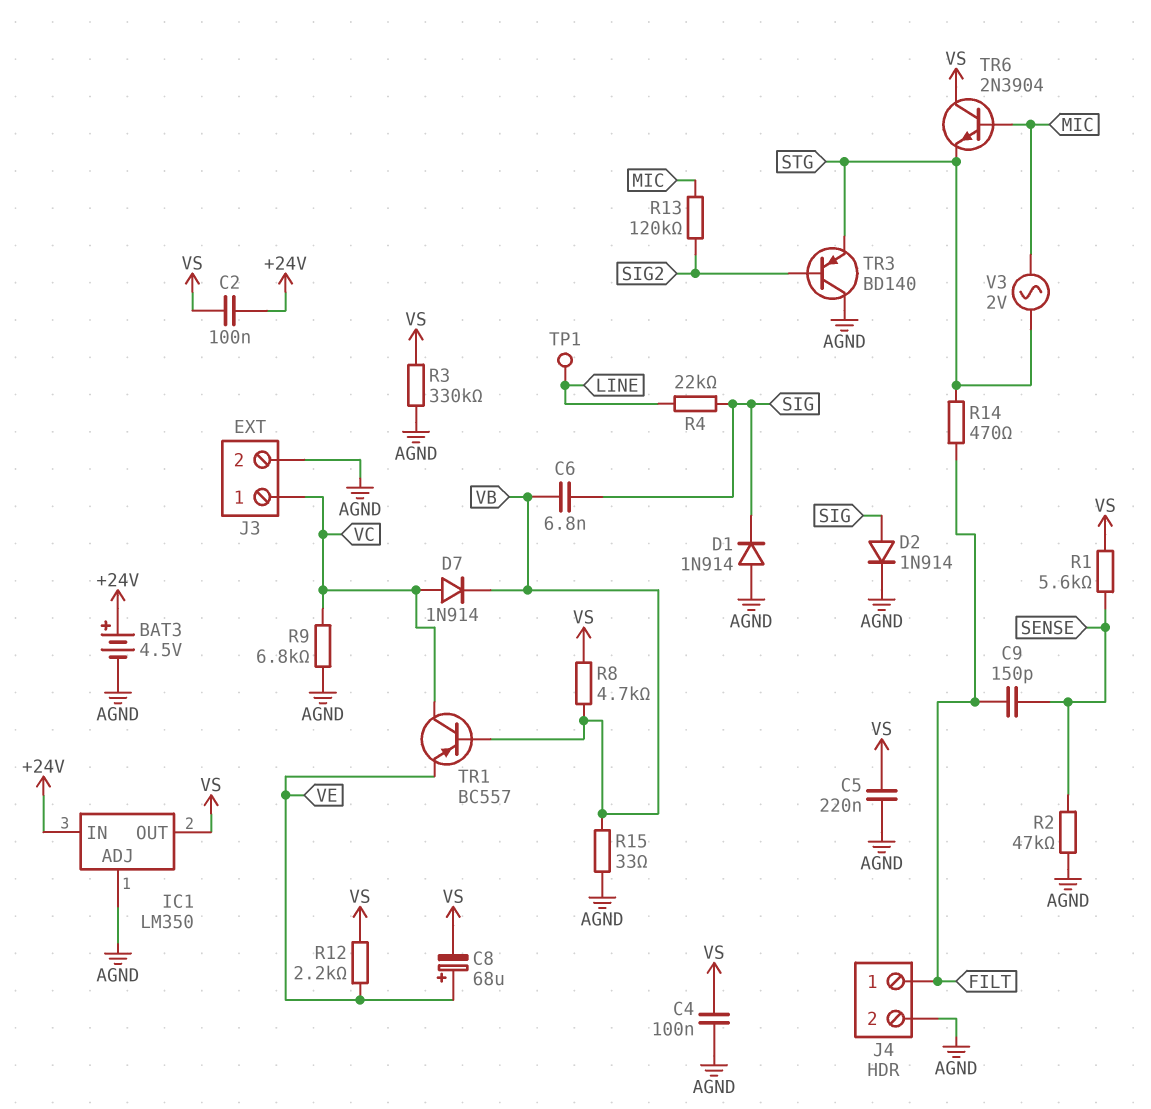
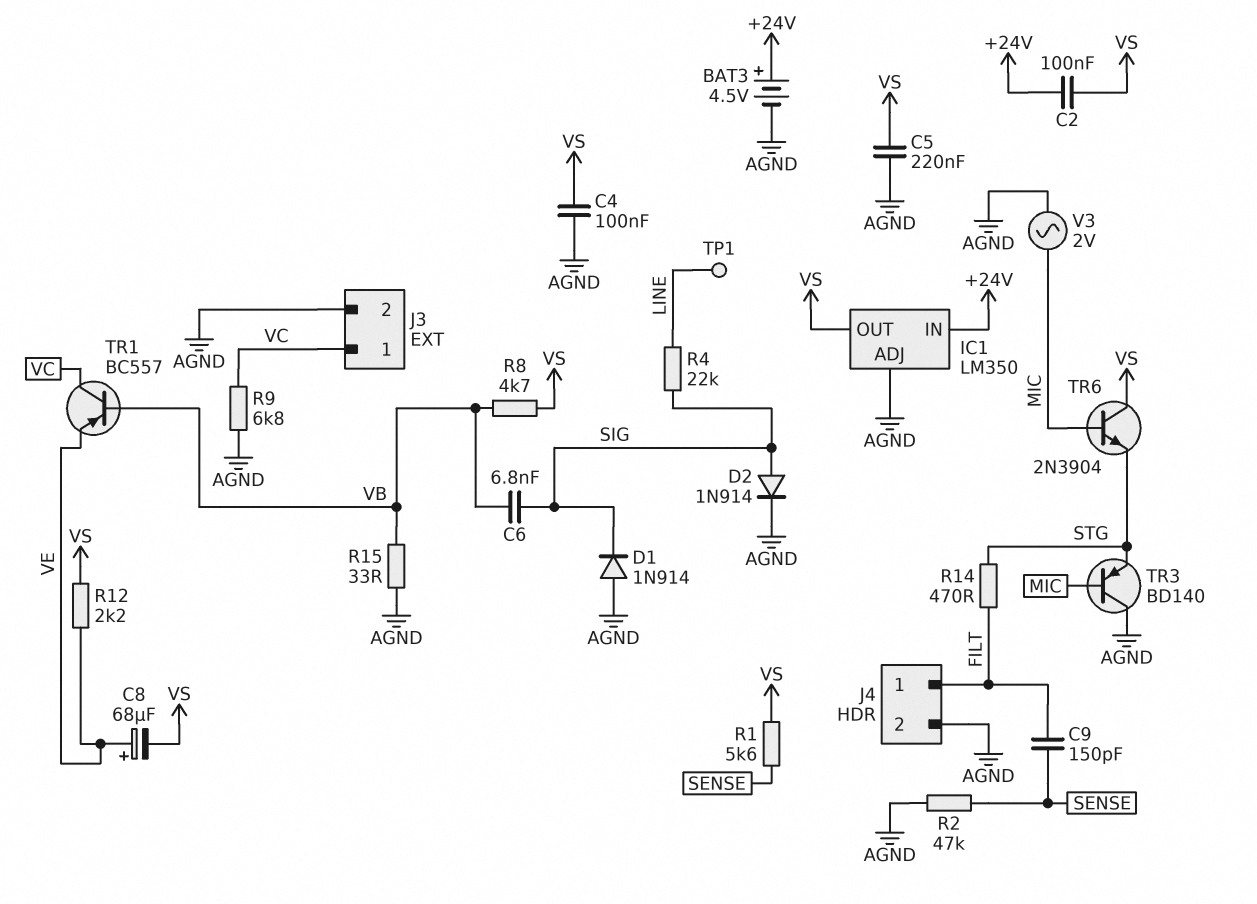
D7: diode 1N914 (A VC, K VB) -> none
R3: 330k (AGND, VS) -> none
R13: 120k (MIC, SIG2) -> none
TR3: PNP BD140 (B SIG2, C AGND, E STG) -> PNP BD140 (B MIC, C AGND, E STG)
V3: AC 2V (MIC, STG) -> AC 2V (AGND, MIC)

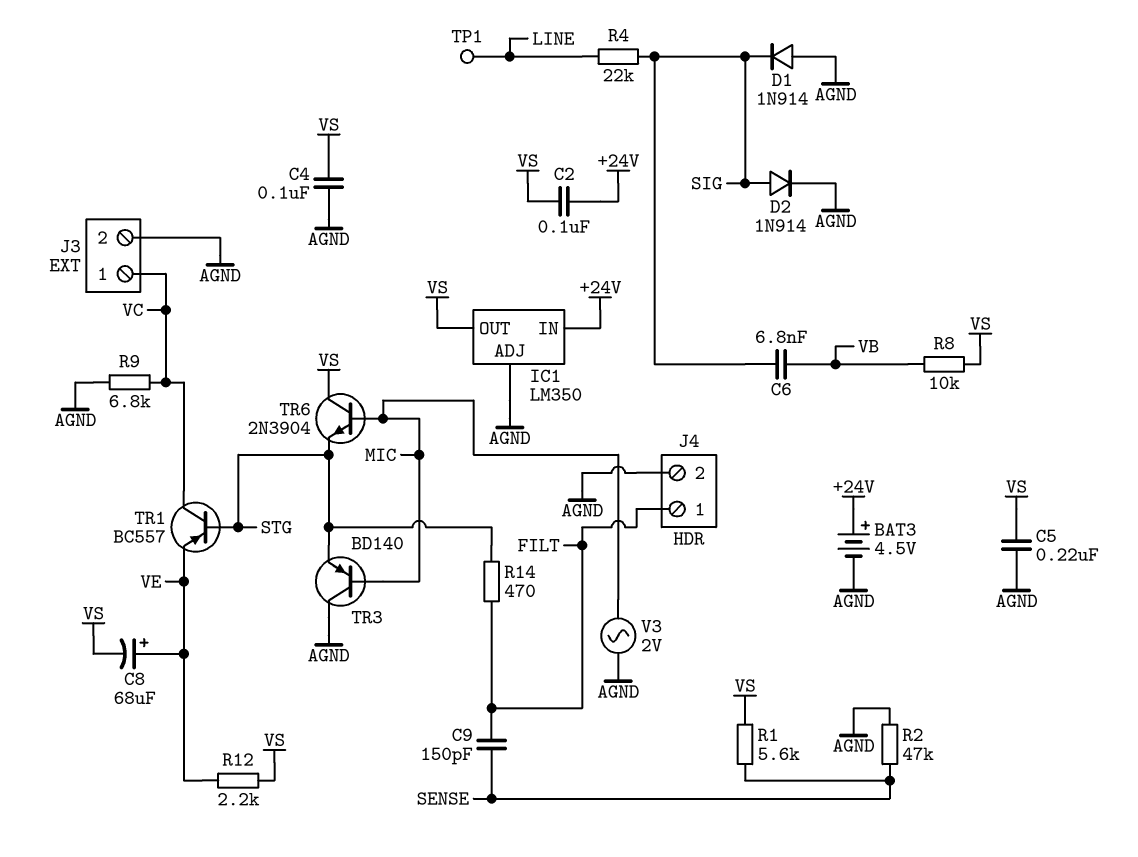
R8: 4.7k (VB, VS) -> 10k (VB, VS)
R15: 33 (AGND, VB) -> none
TR1: PNP BC557 (B VB, C VC, E VE) -> PNP BC557 (B STG, C VC, E VE)

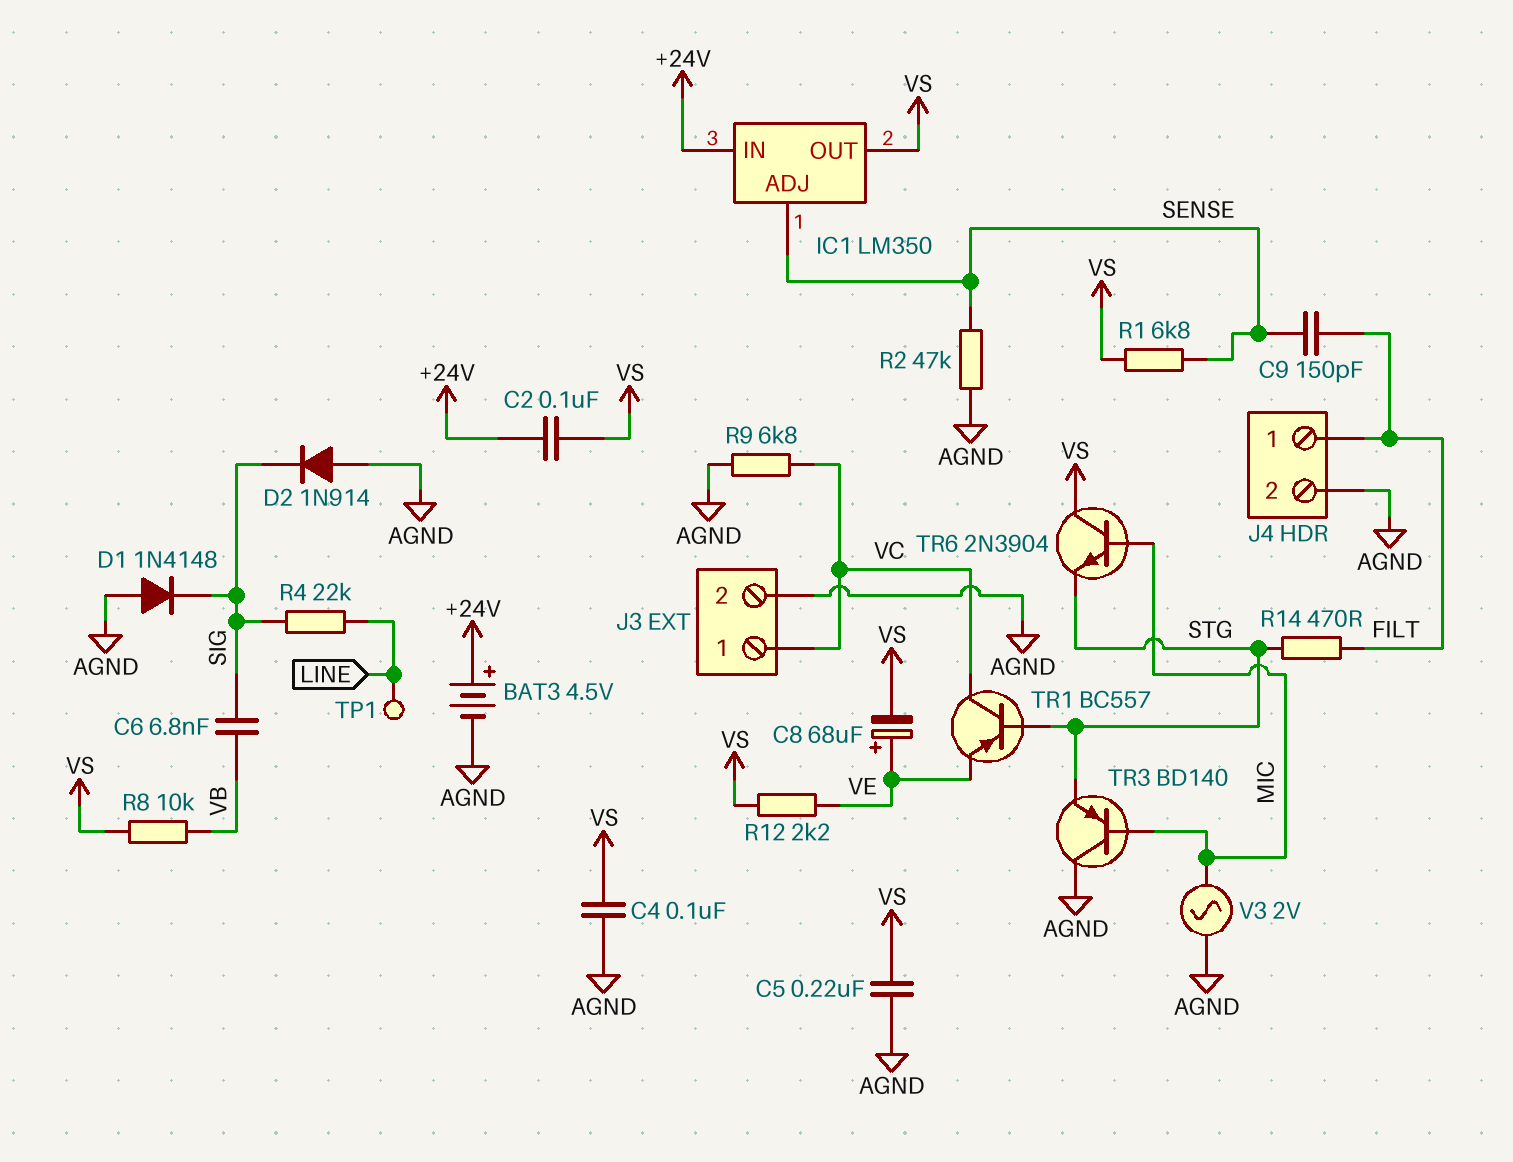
D1: diode 1N914 (A AGND, K SIG) -> diode 1N4148 (A AGND, K SIG)
D2: diode 1N914 (A SIG, K AGND) -> diode 1N914 (A AGND, K SIG)
IC1 pin ADJ: AGND -> SENSE
R1: 5.6k (SENSE, VS) -> 6.8k (SENSE, VS)

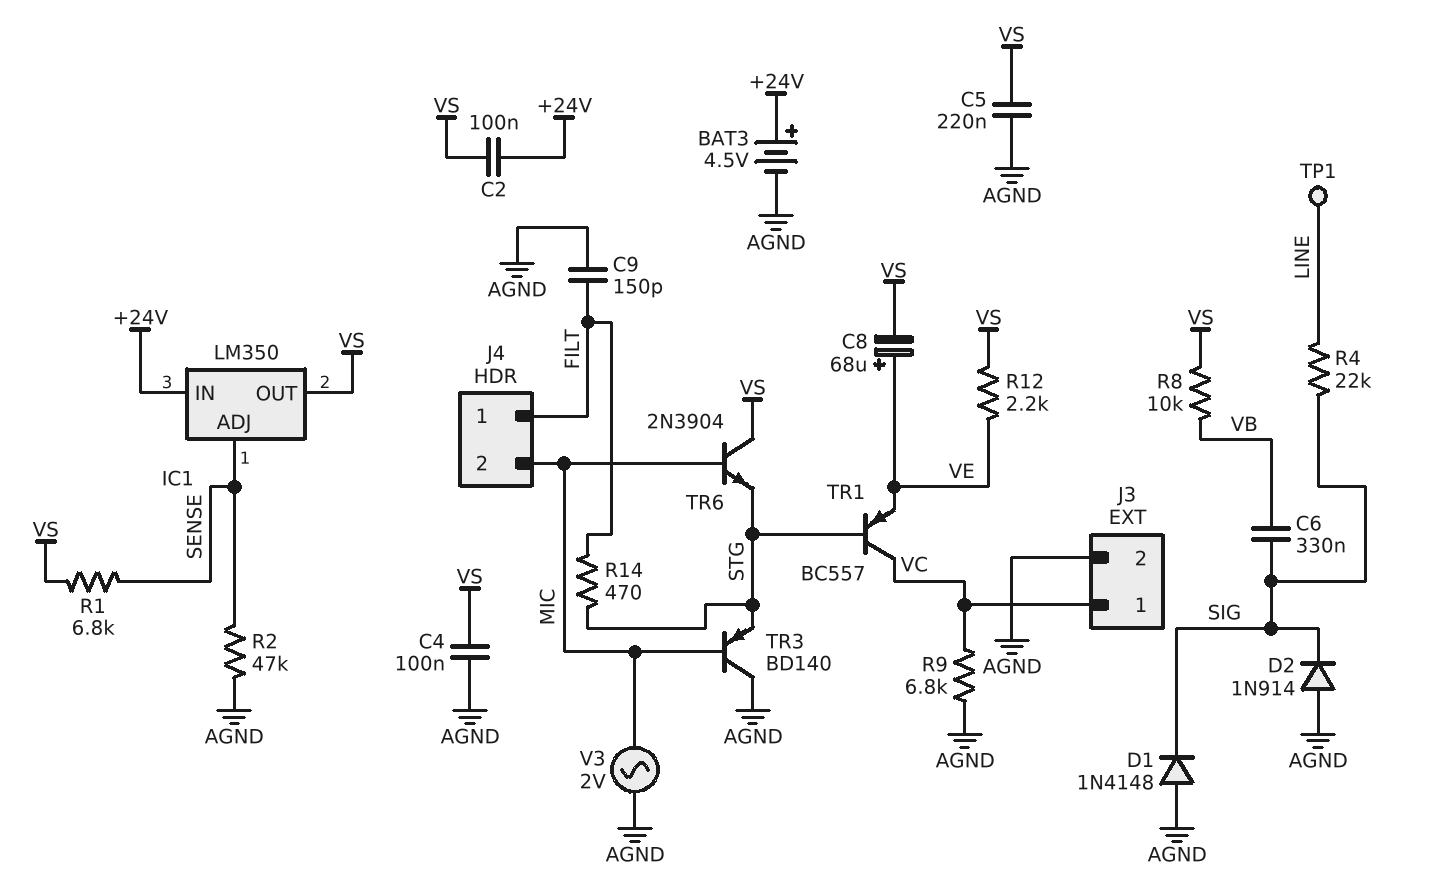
C6: 6.8nF (SIG, VB) -> 330nF (SIG, VB)
C9: 150pF (FILT, SENSE) -> 150pF (AGND, FILT)
J4 pin 2: AGND -> MIC

